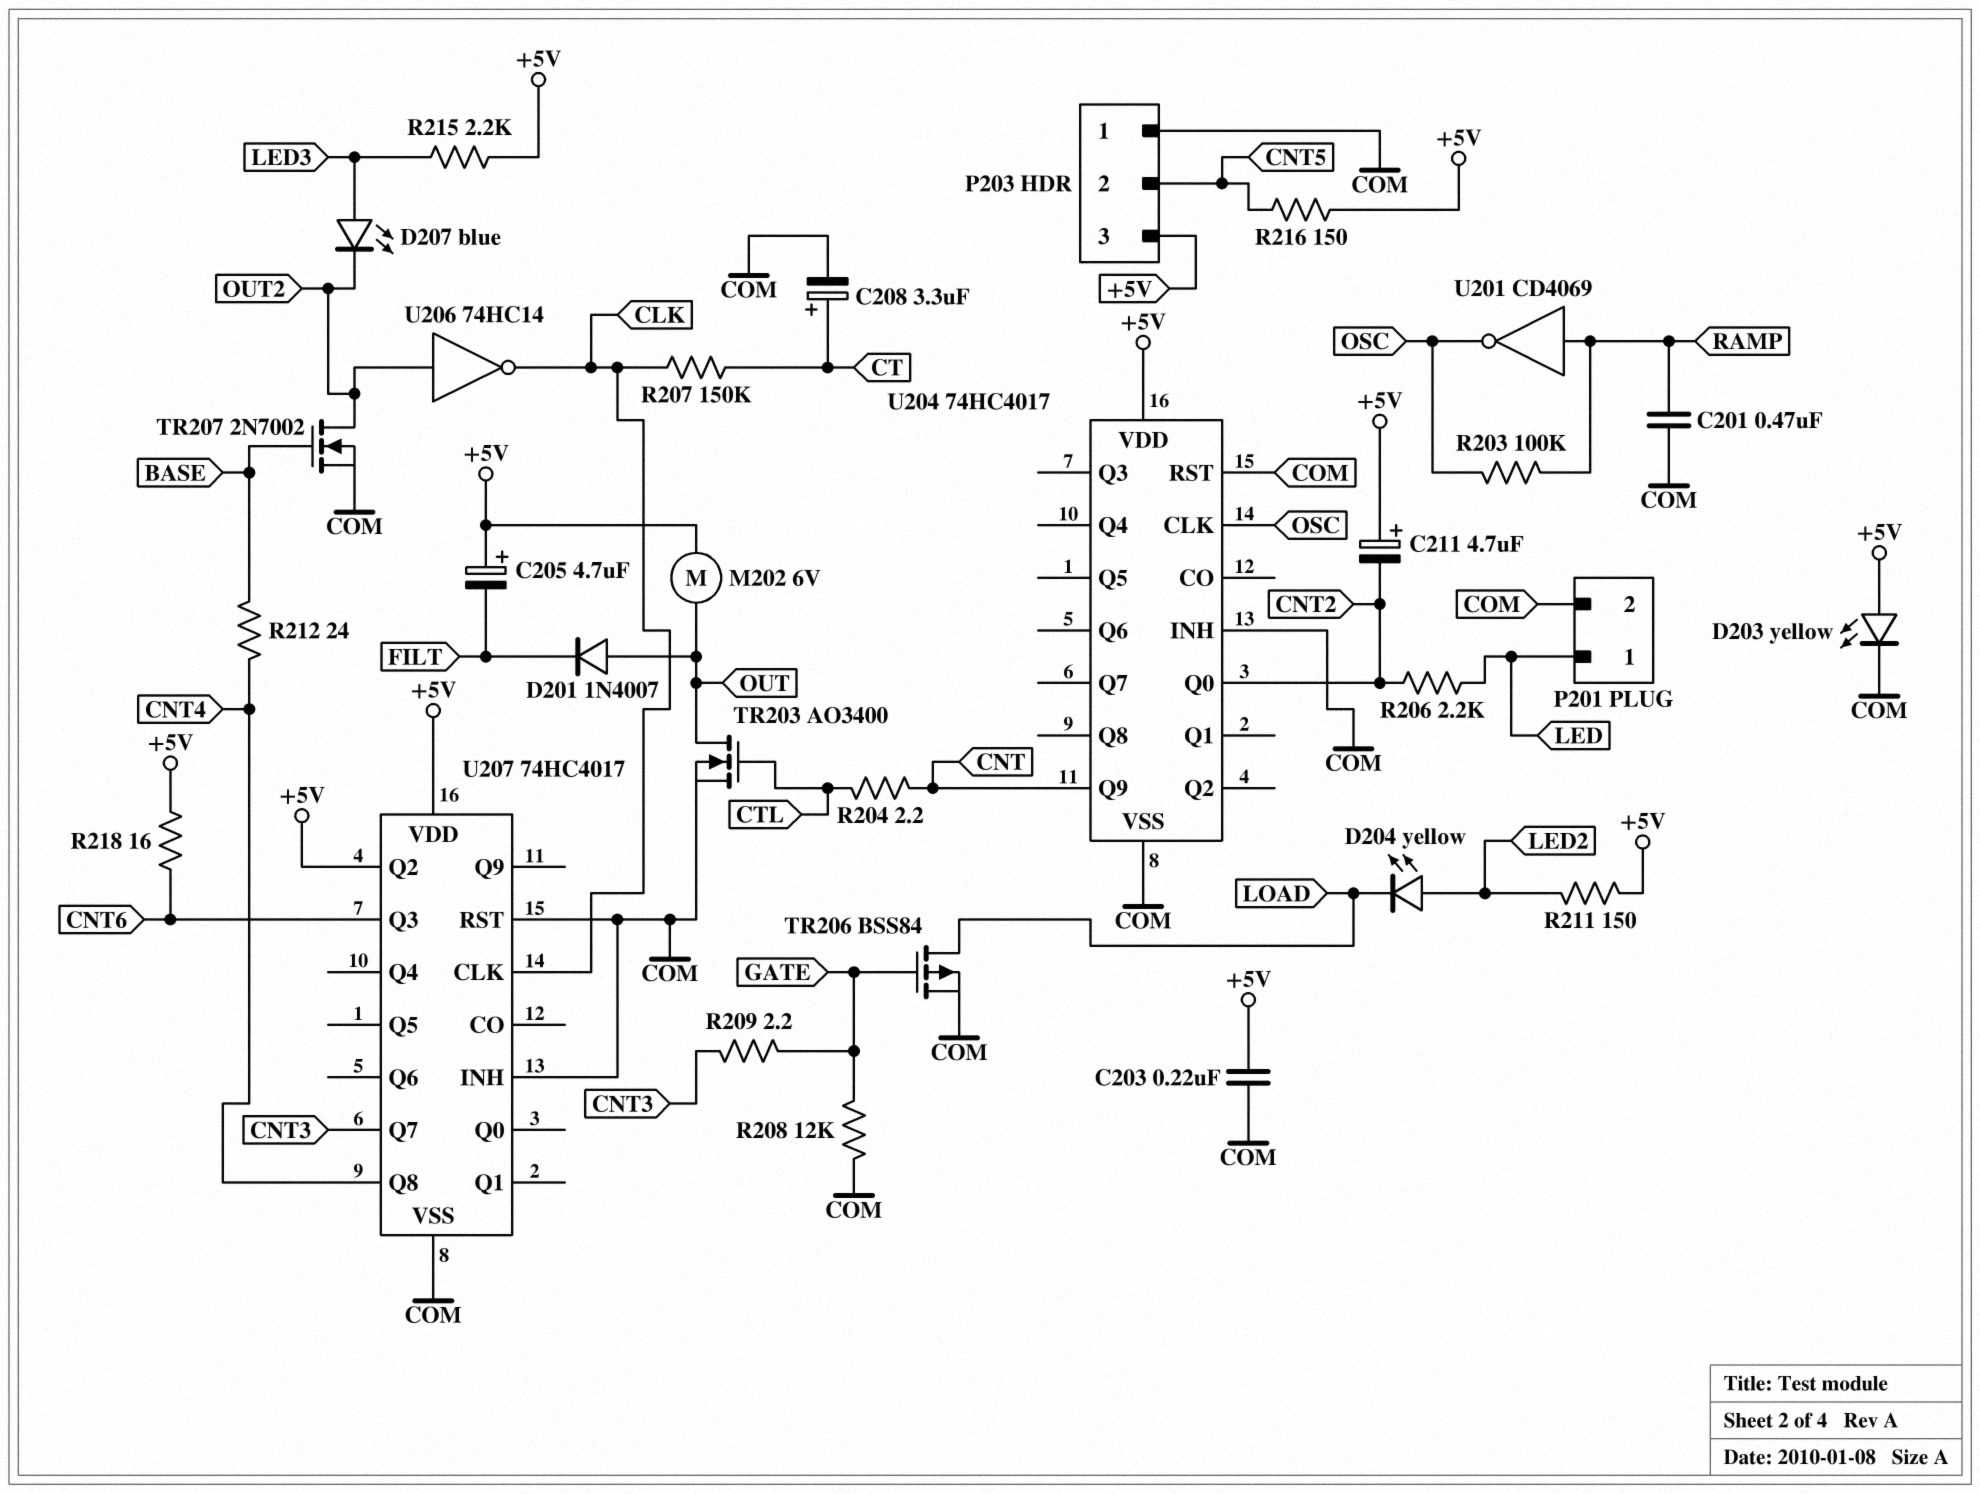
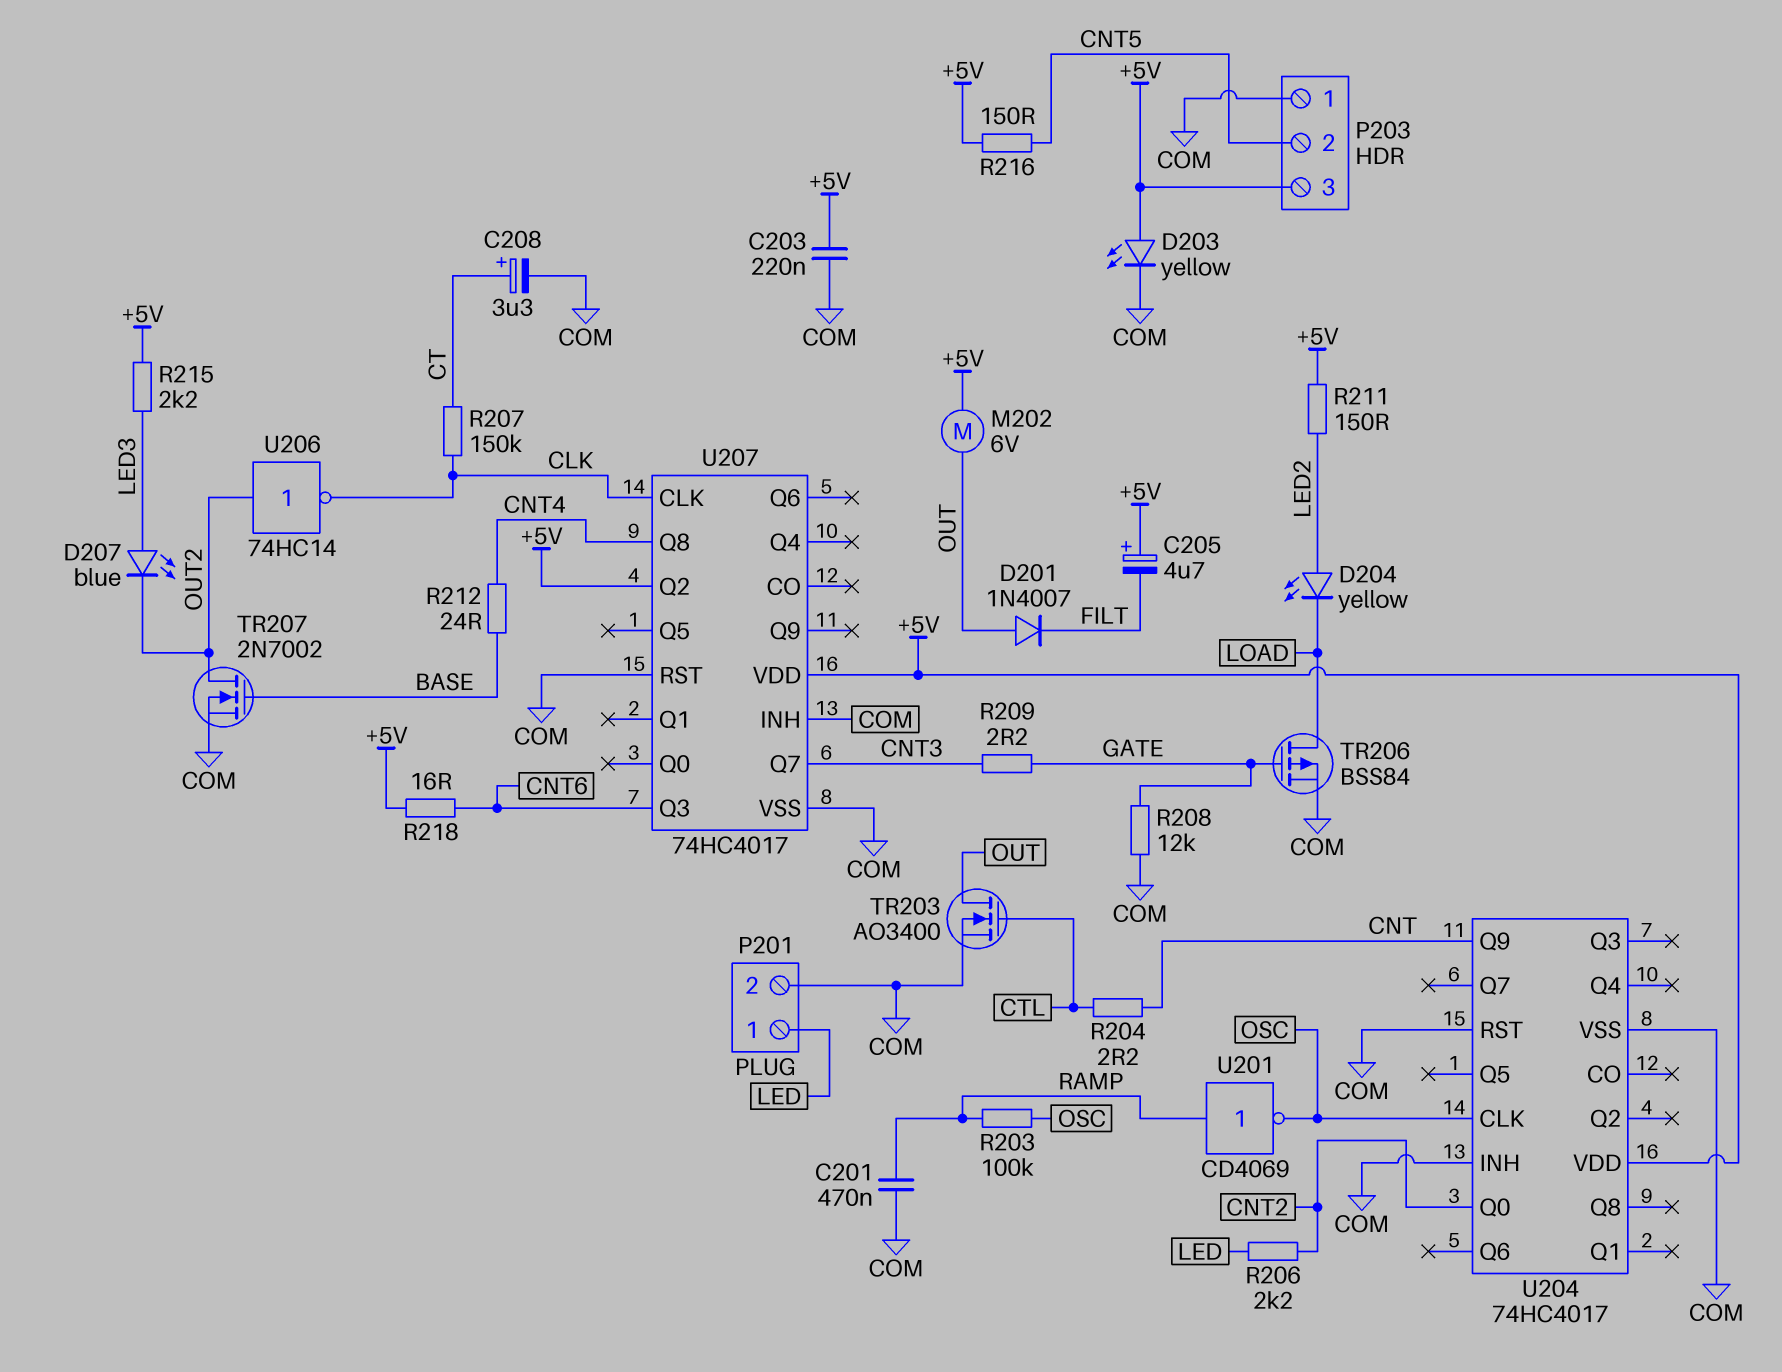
C211: 4.7uF (plus +5V, minus CNT2) -> none

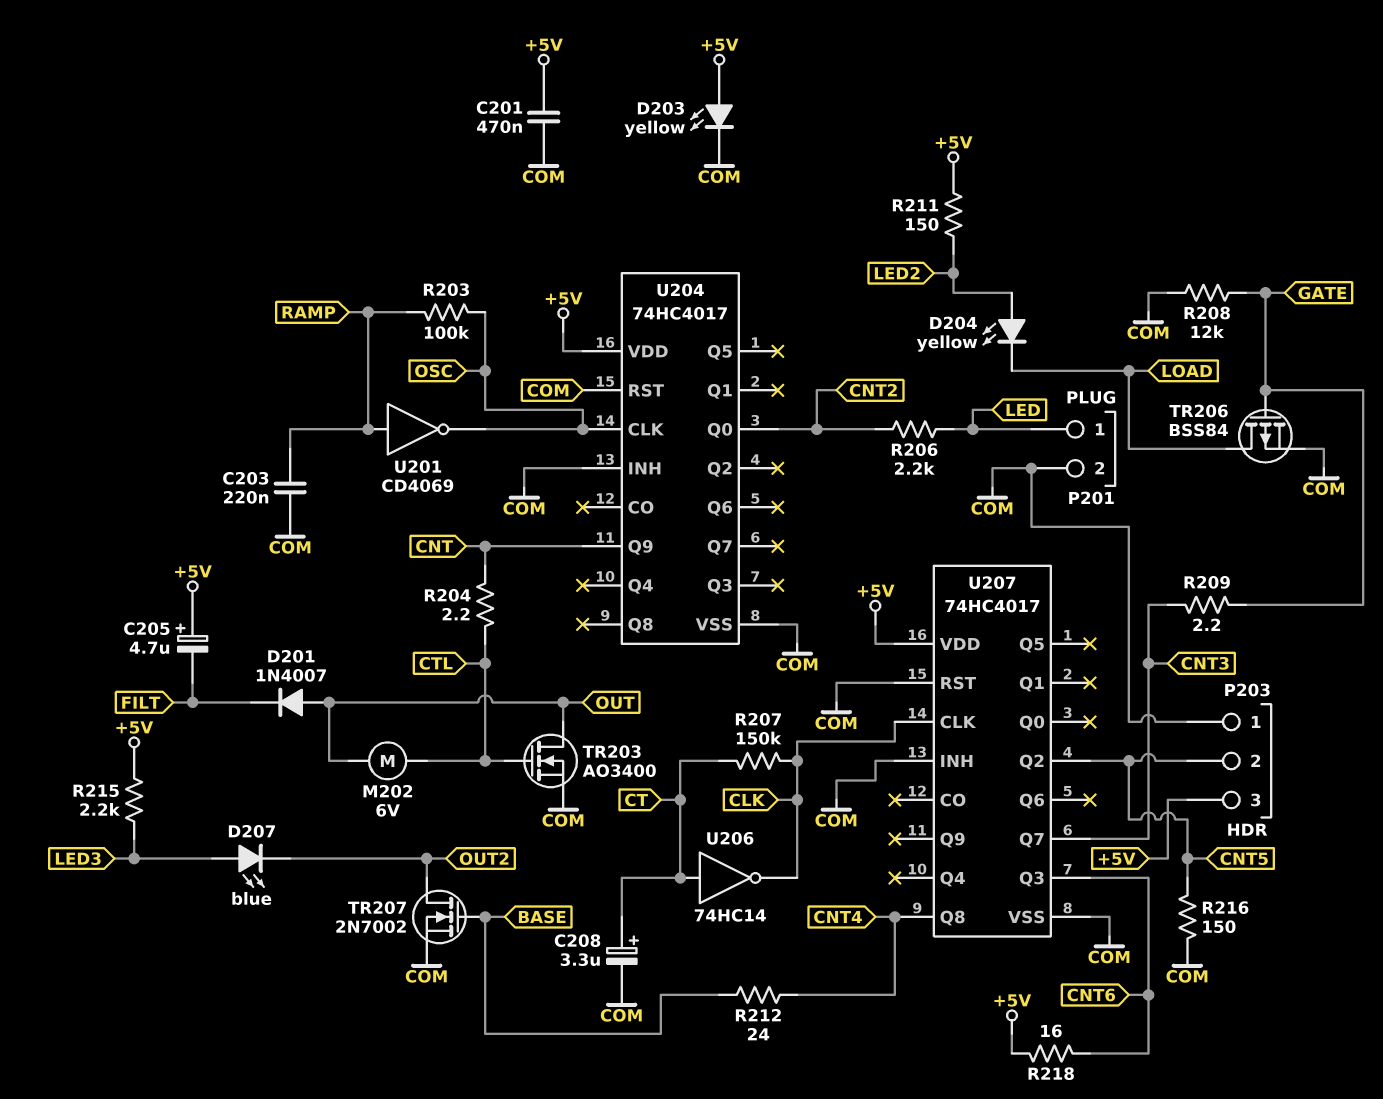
C201: 470nF (COM, RAMP) -> 470nF (+5V, COM)
C203: 220nF (+5V, COM) -> 220nF (COM, RAMP)
M202: motor 6V (+5V, OUT) -> motor 6V (CTL, OUT)
R216: 150 (+5V, CNT5) -> 150 (CNT5, COM)
U206: NOT 74HC14 (in OUT2, out CLK) -> NOT 74HC14 (in CT, out CLK)
U207 pin Q2: +5V -> CNT5

